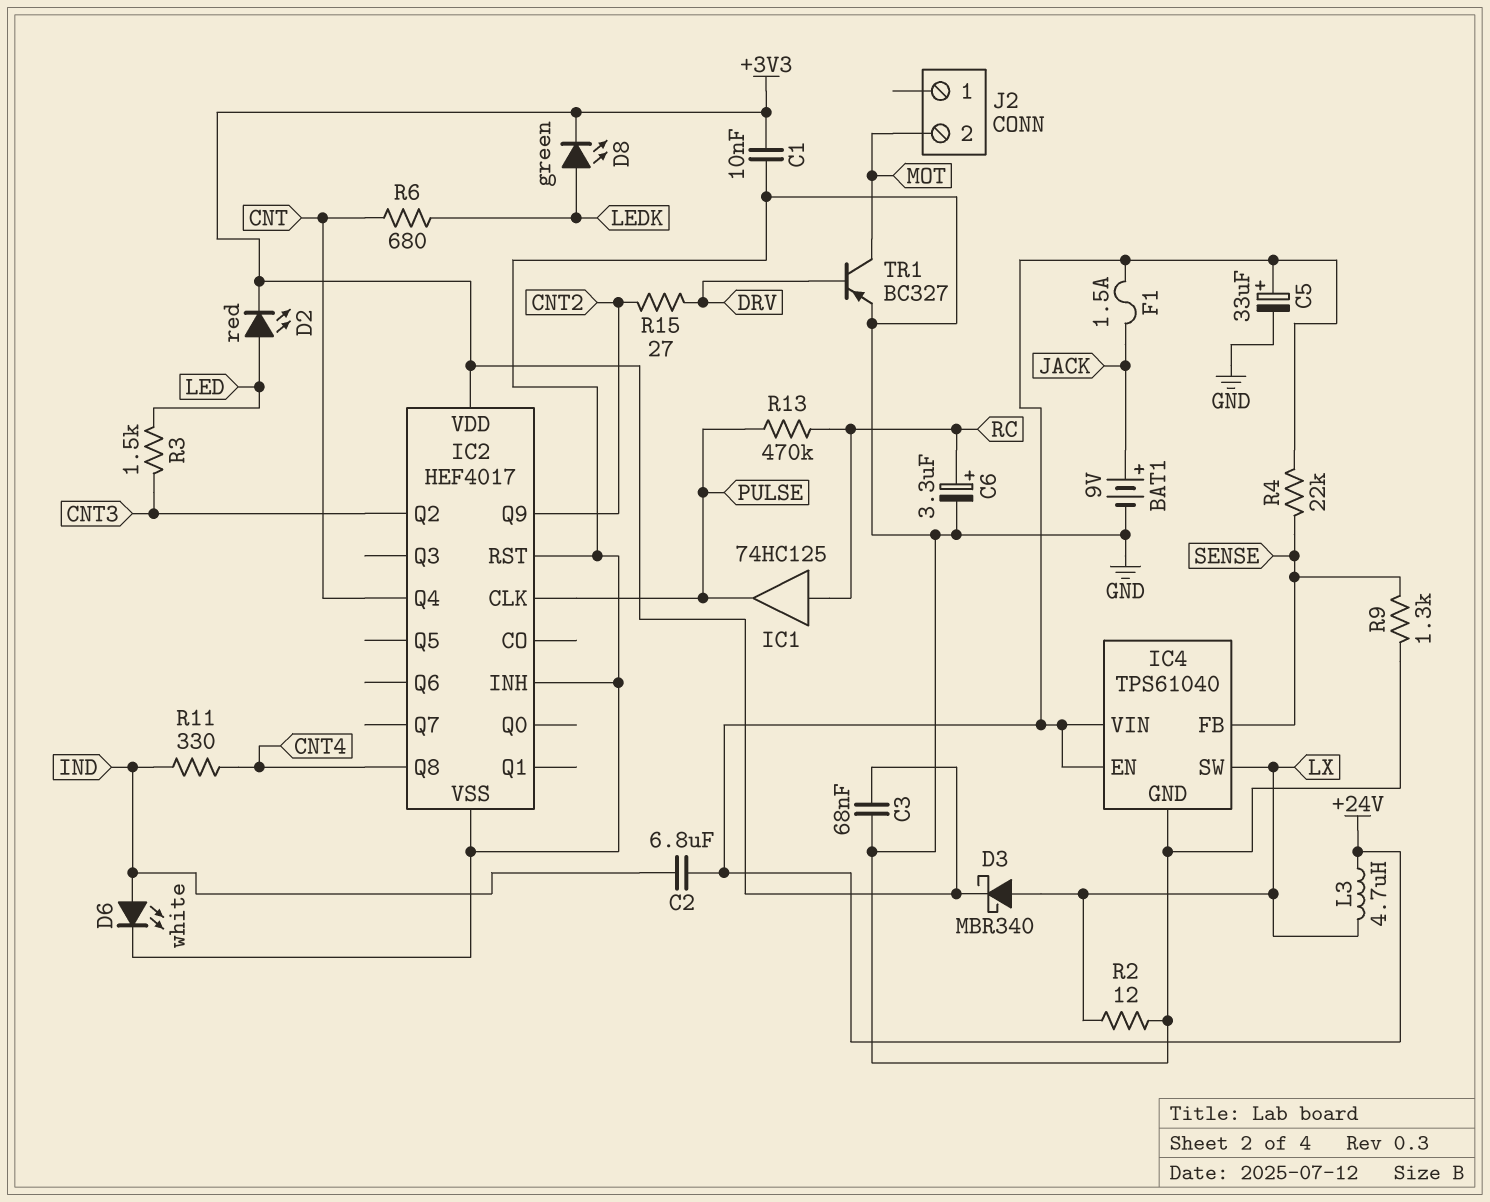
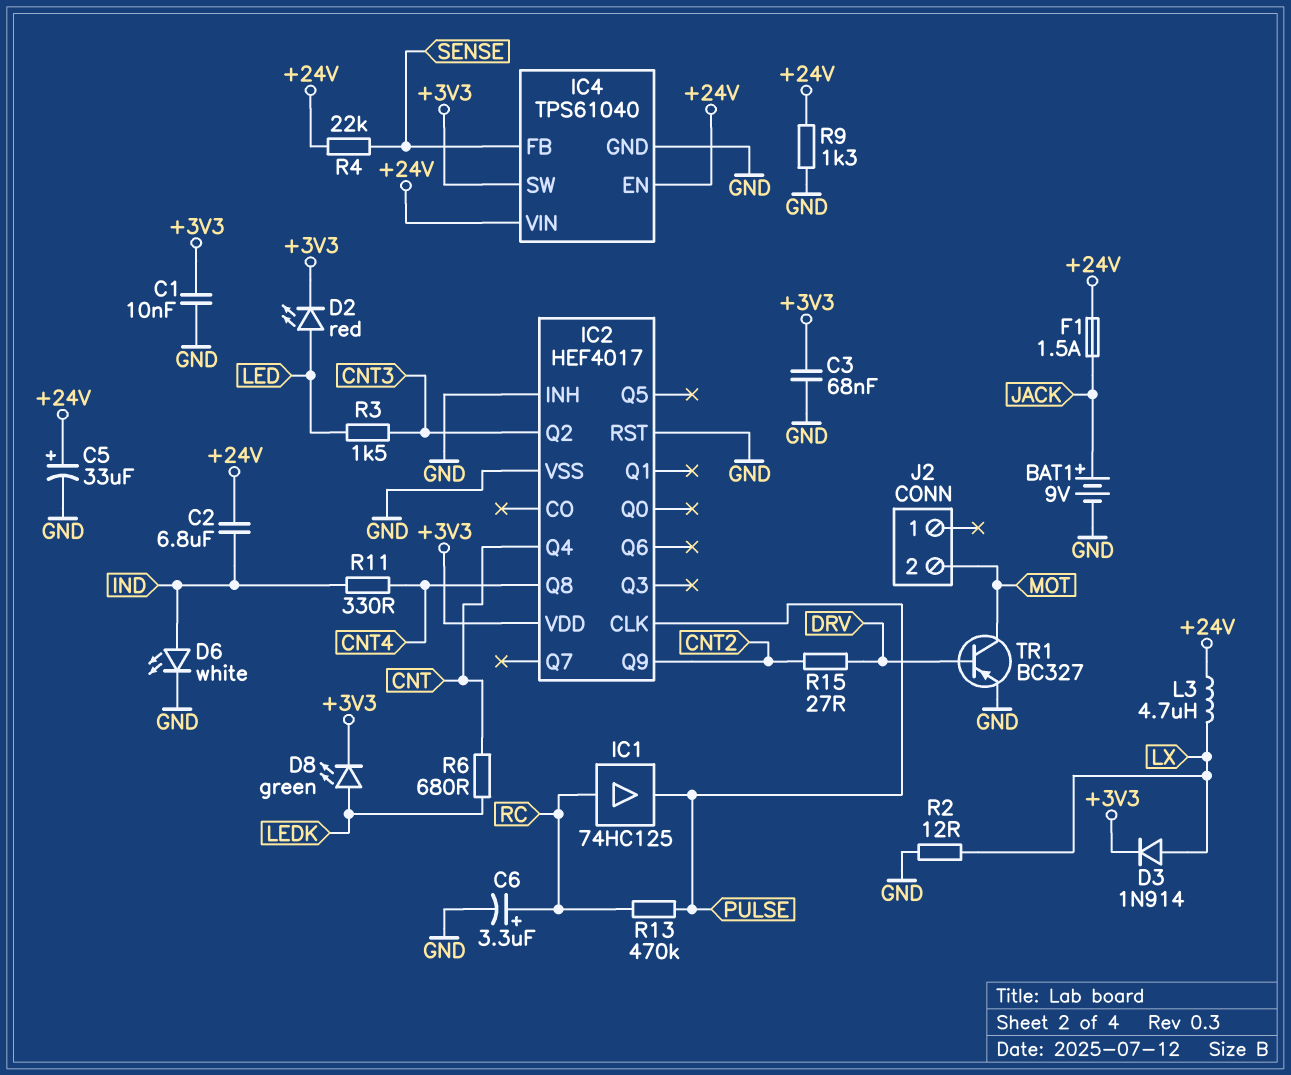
D3: schottky MBR340 (A LX, K +3V3) -> diode 1N914 (A LX, K +3V3)
IC4 pin SW: LX -> +3V3
R9: 1.3k (GND, SENSE) -> 1.3k (+24V, GND)

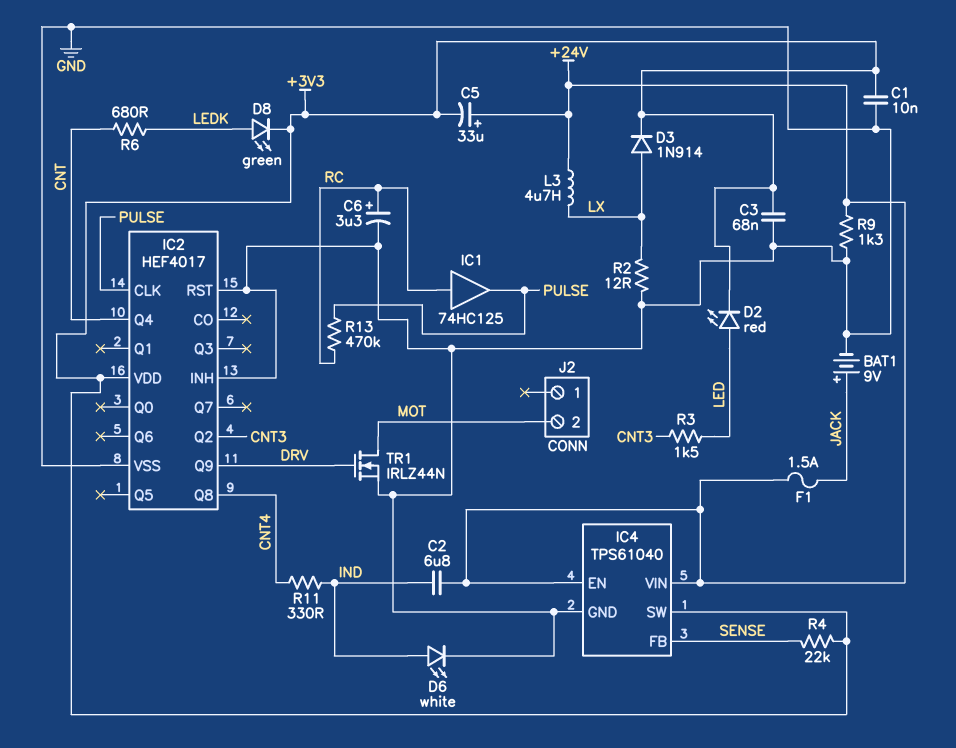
C5: 33uF (plus +24V, minus GND) -> 33uF (plus +24V, minus +3V3)
IC2 pin Q9: CNT2 -> DRV
R4: 22k (+24V, SENSE) -> 22k (+3V3, SENSE)
R15: 27 (CNT2, DRV) -> none
TR1: PNP BC327 (B DRV, C MOT, E GND) -> NMOS IRLZ44N (G DRV, D MOT, S GND)

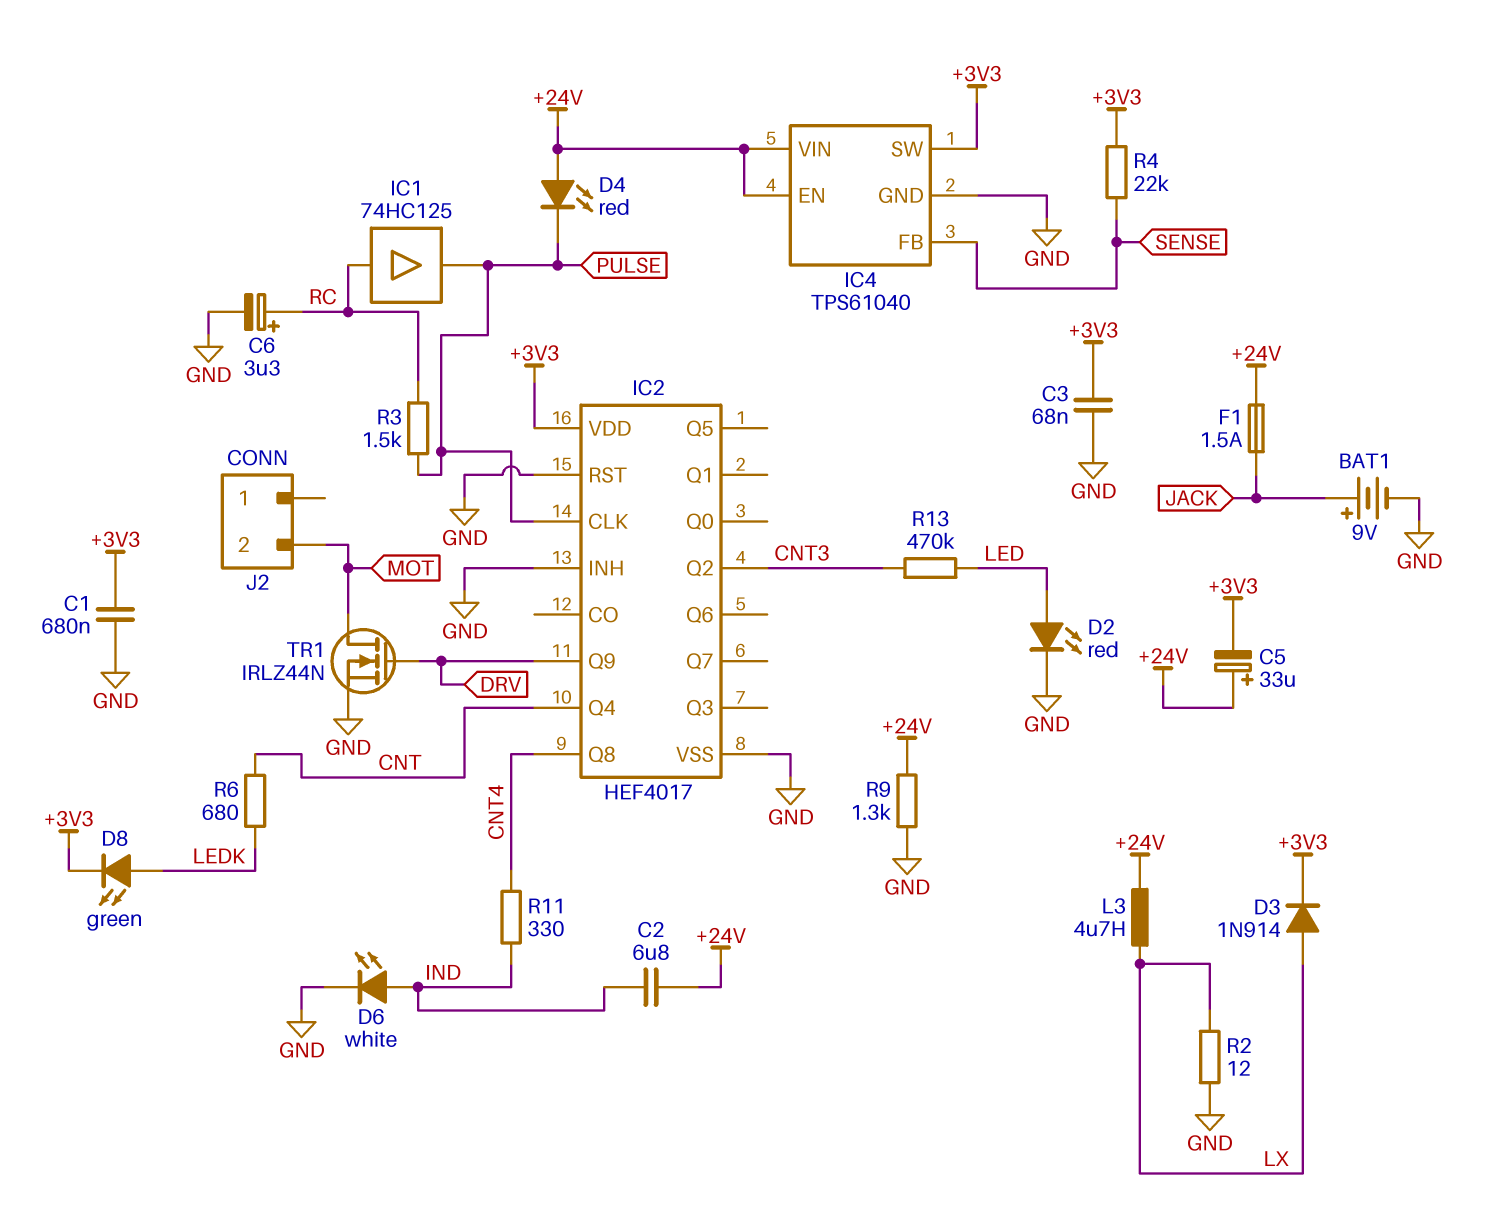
C1: 10nF (+3V3, GND) -> 680nF (+3V3, GND)
D2: LED red (A LED, K +3V3) -> LED red (A LED, K GND)
D4: none -> LED red (A +24V, K PULSE)
R3: 1.5k (CNT3, LED) -> 1.5k (PULSE, RC)
R13: 470k (PULSE, RC) -> 470k (CNT3, LED)

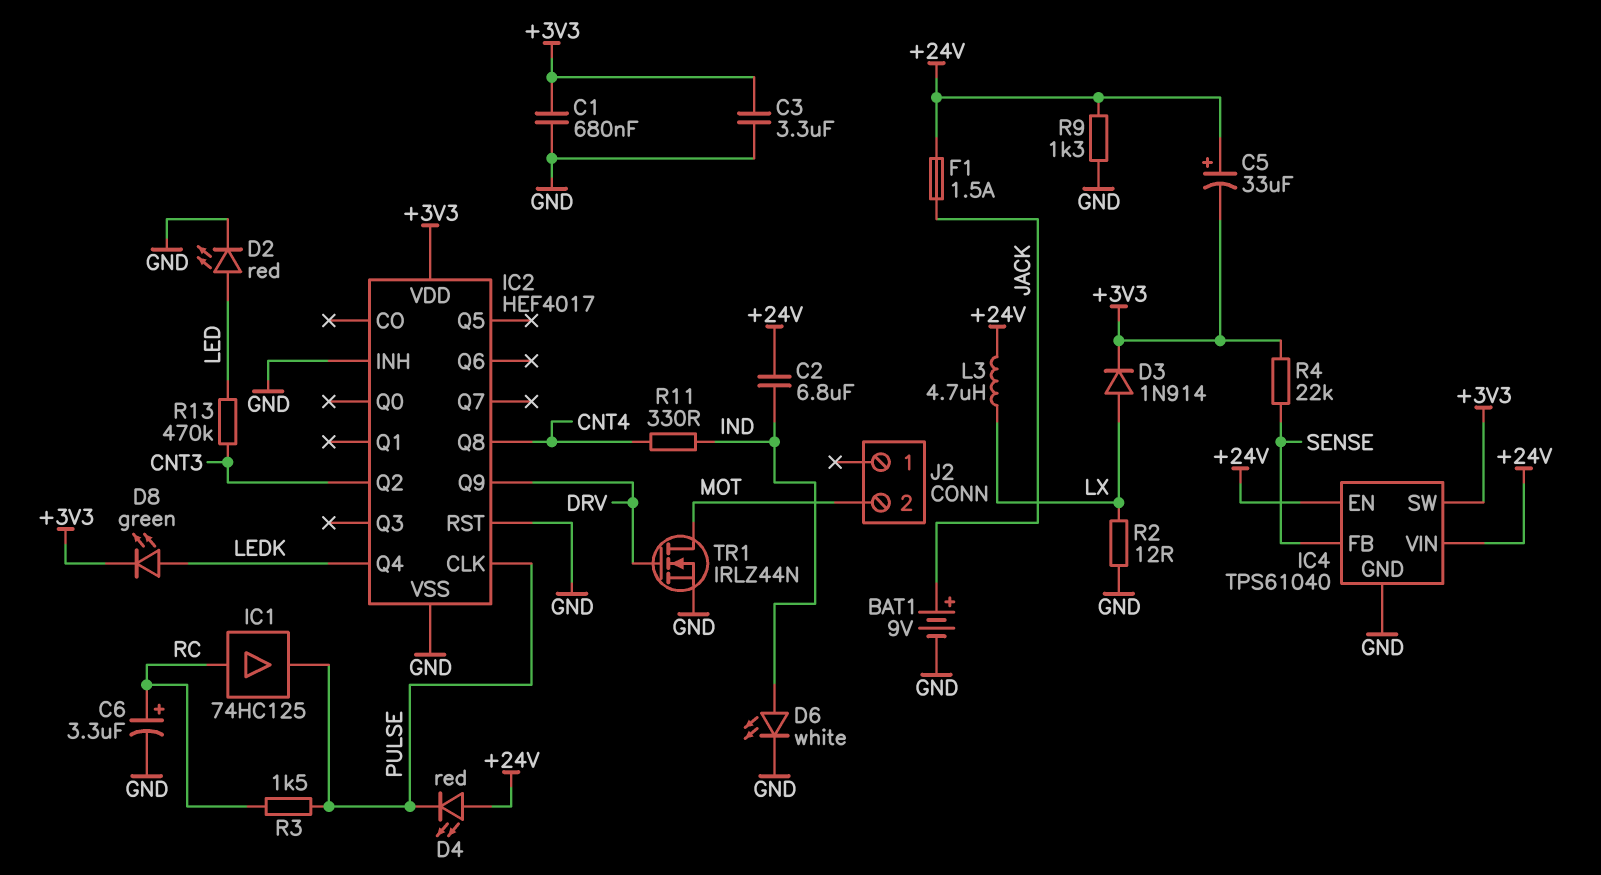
C3: 68nF (+3V3, GND) -> 3.3uF (+3V3, GND)
IC2 pin Q4: CNT -> LEDK
R6: 680 (CNT, LEDK) -> none

